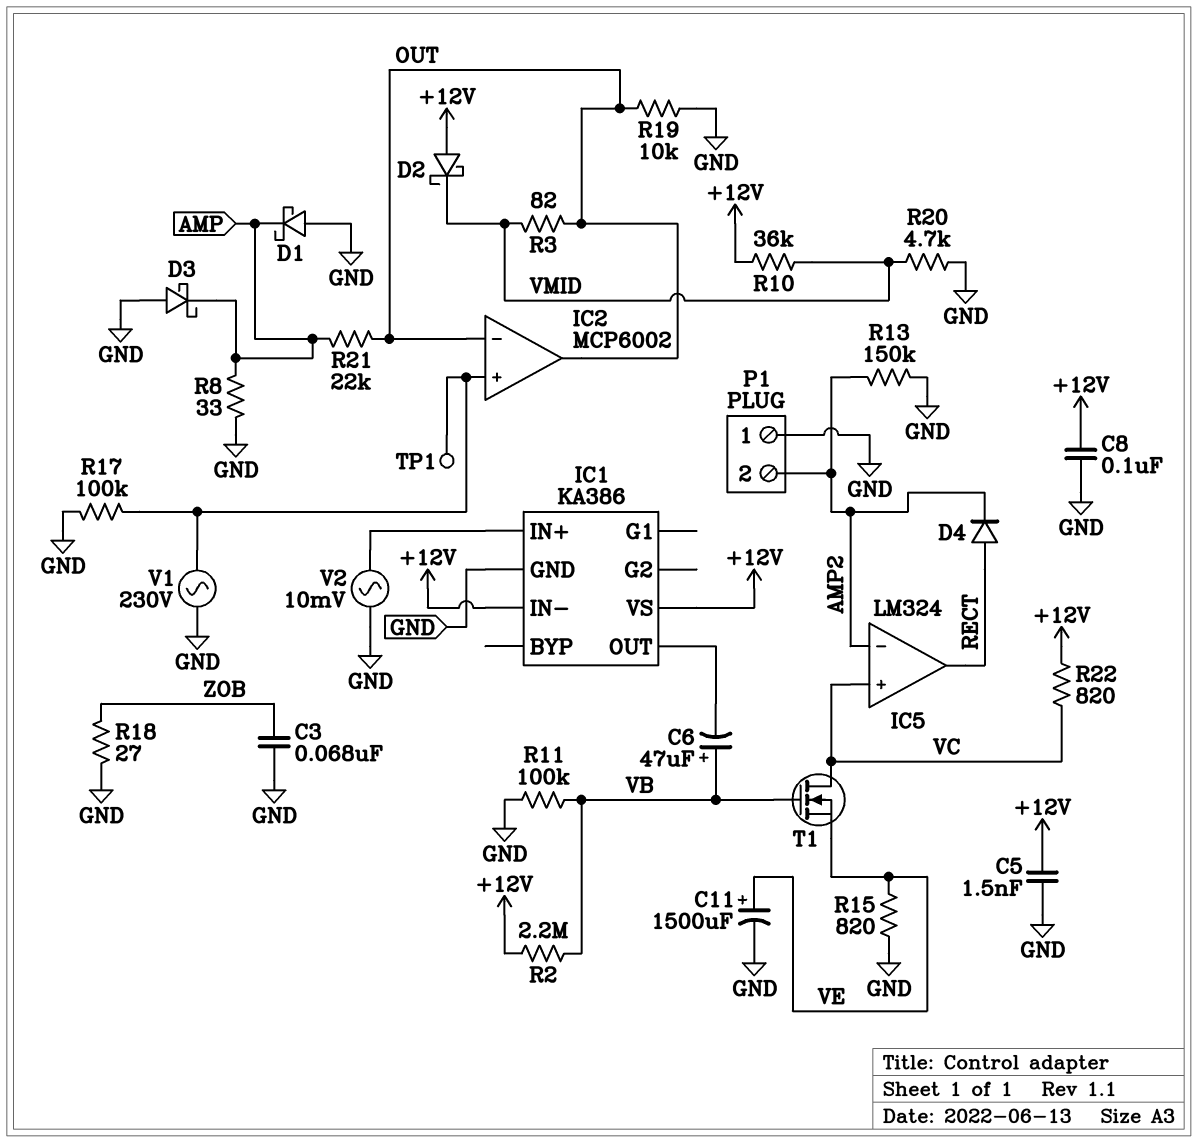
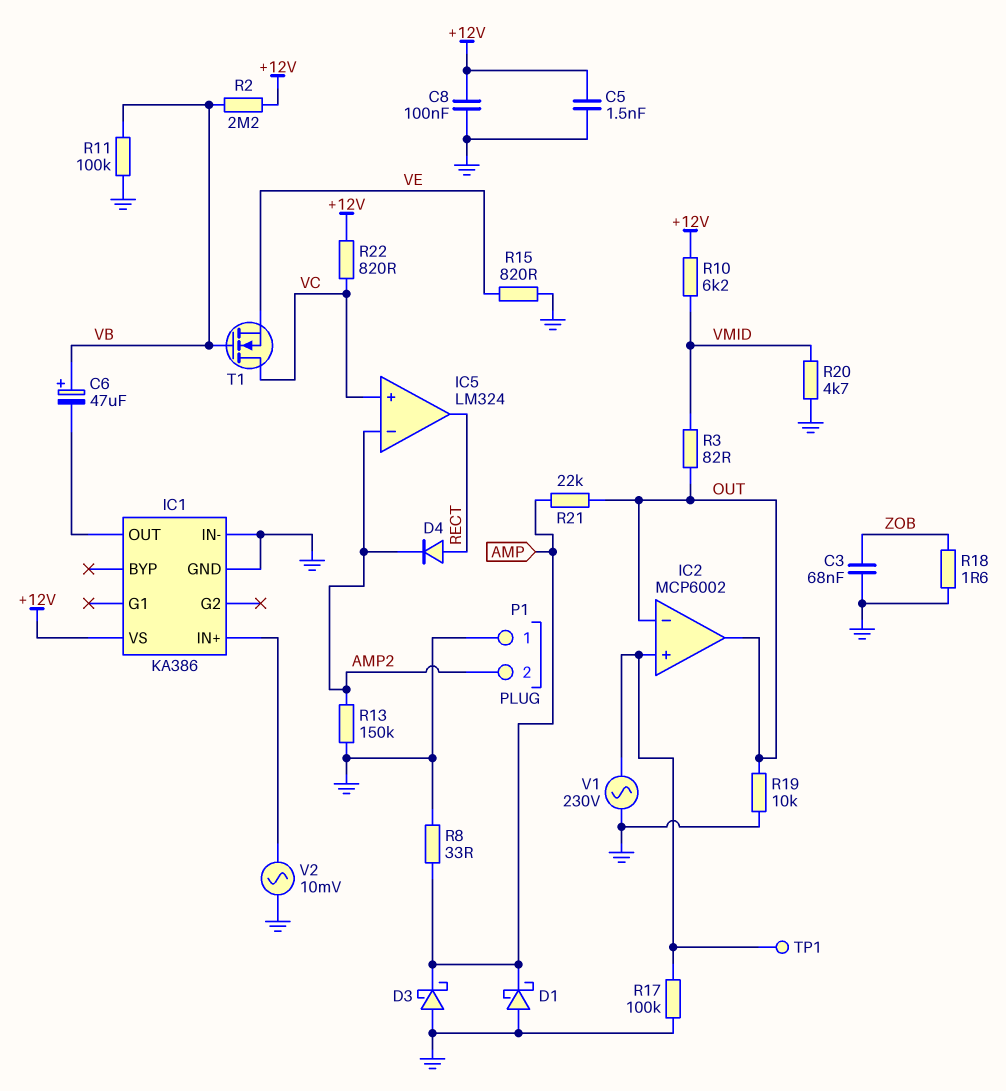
C11: 1500uF (plus VE, minus GND) -> none
D2: schottky (A +12V, K VMID) -> none
IC1 pin IN-: +12V -> GND
R10: 36k (+12V, VMID) -> 6.2k (+12V, VMID)
R18: 27 (GND, ZOB) -> 1.6 (GND, ZOB)

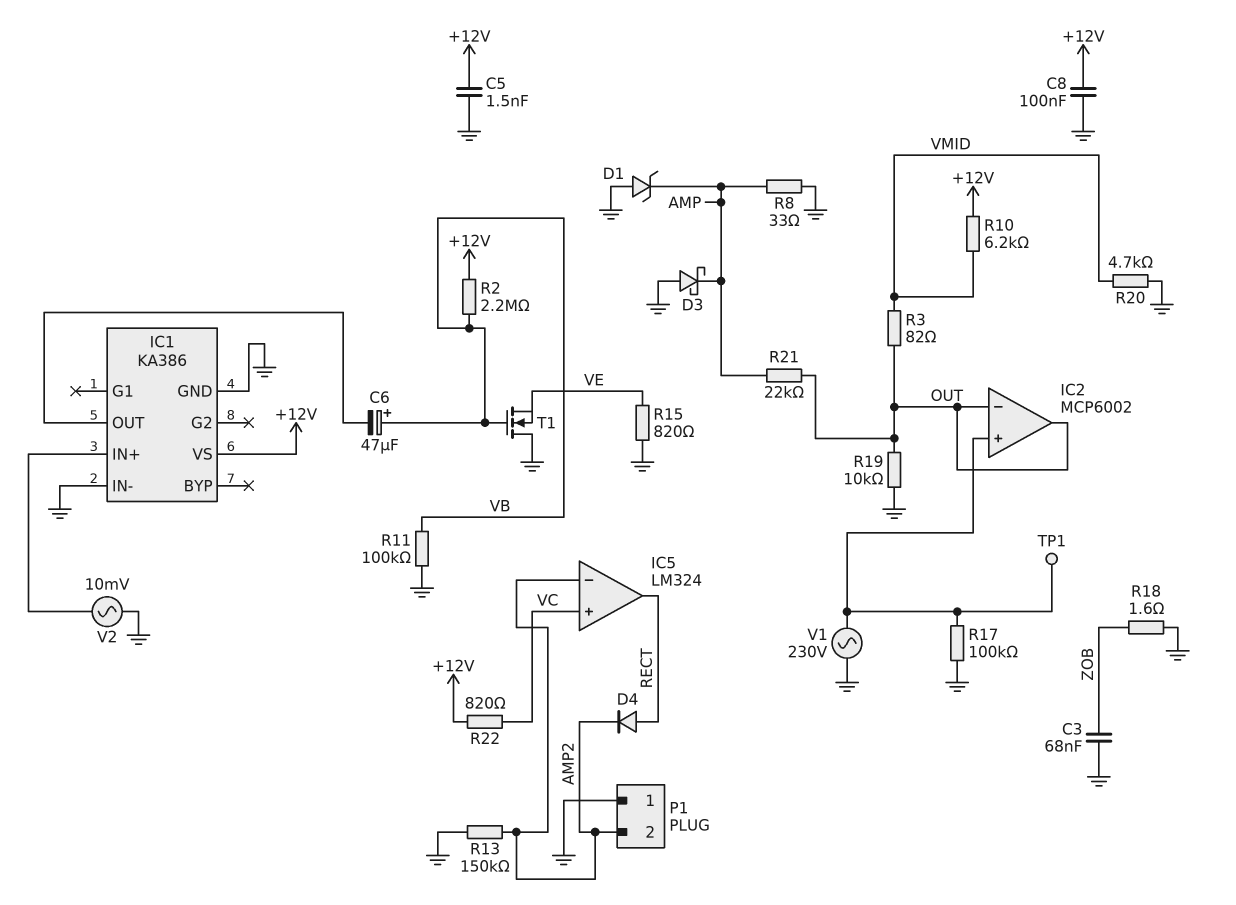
D1: schottky (A GND, K AMP) -> zener (A GND, K AMP)
T1: NMOS (G VB, D VC, S VE) -> NMOS (G VB, D GND, S VE)

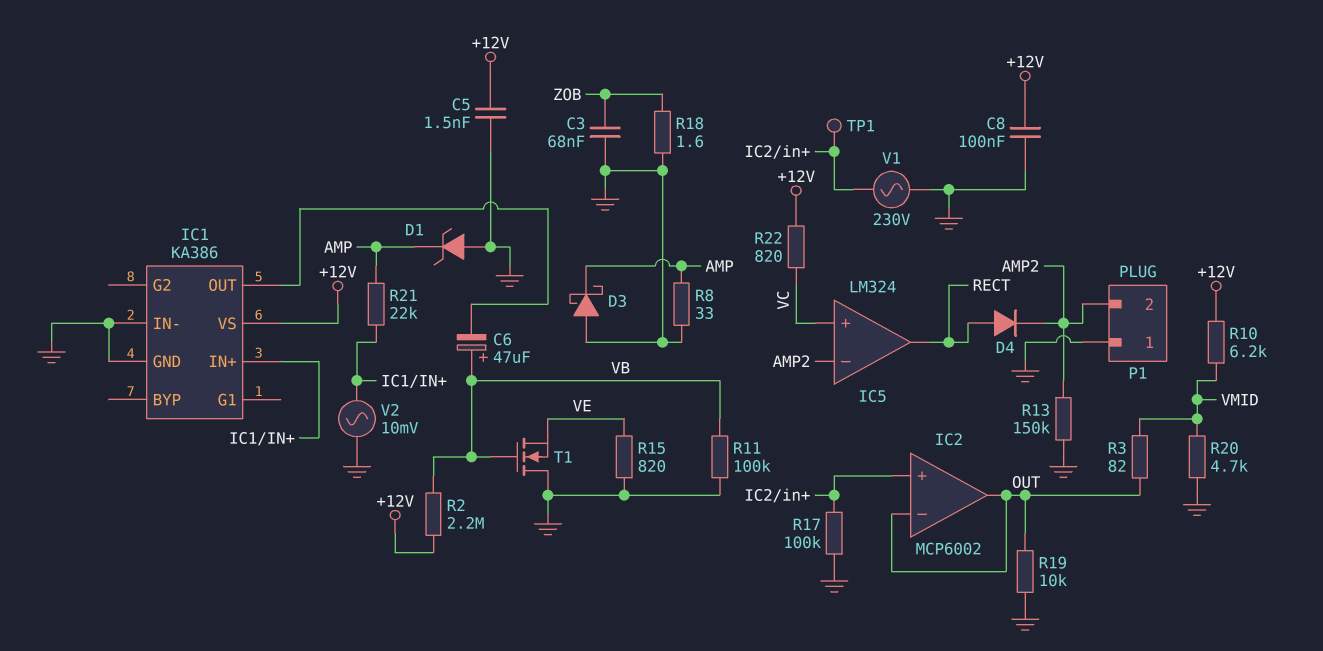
R21: 22k (AMP, OUT) -> 22k (AMP, IC1/IN+)

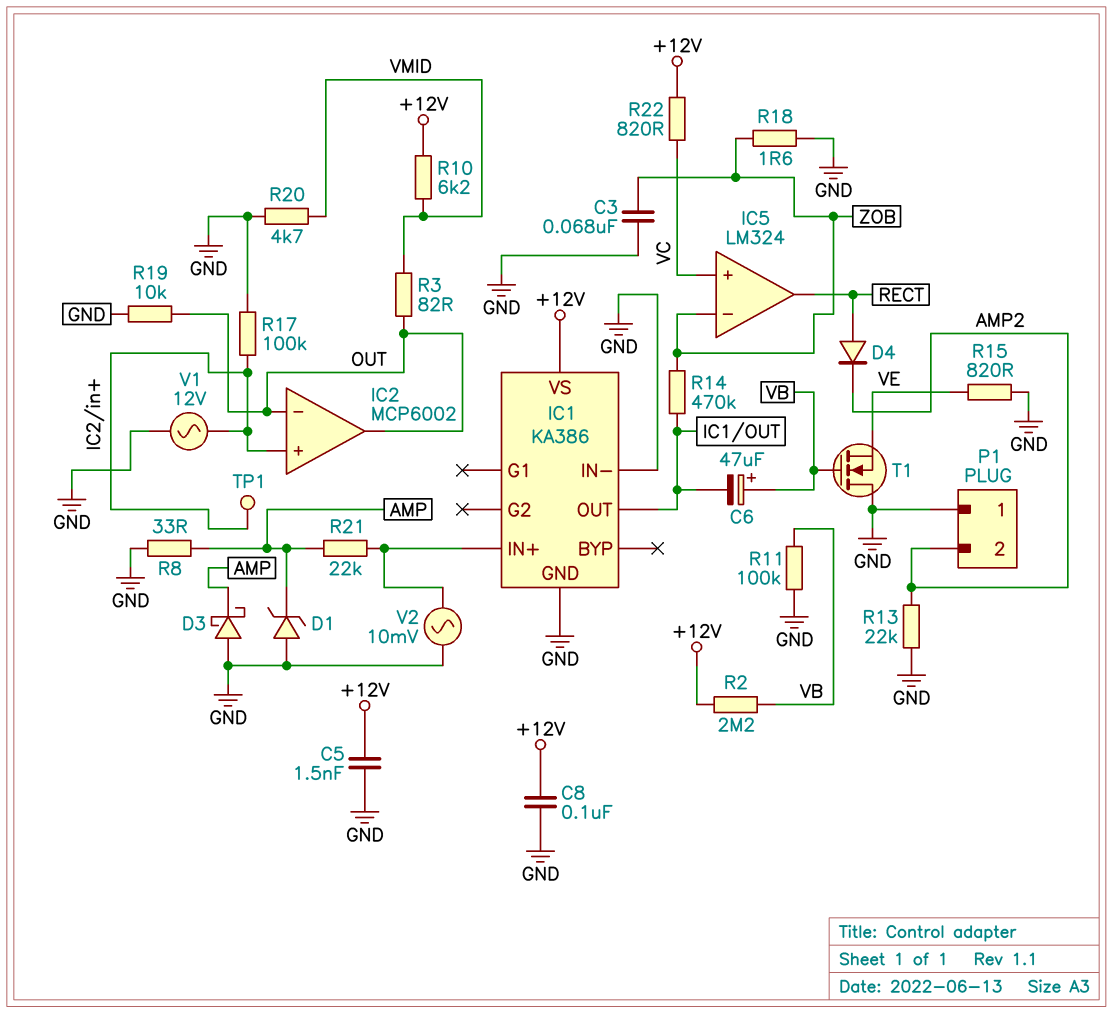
IC5 pin in-: AMP2 -> ZOB
R13: 150k (AMP2, GND) -> 22k (AMP2, GND)
R14: none -> 470k (IC1/OUT, ZOB)
V1: AC 230V (GND, IC2/in+) -> AC 12V (GND, IC2/in+)

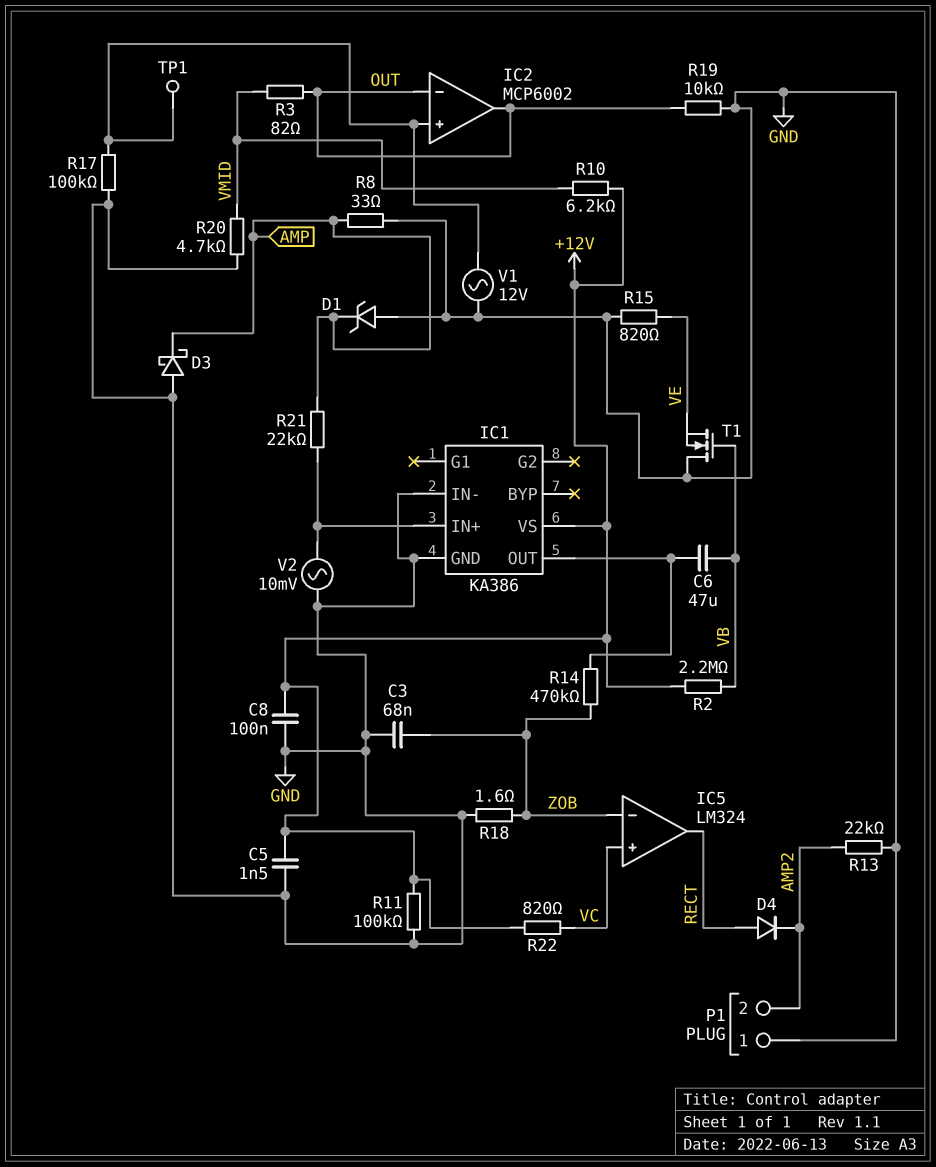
C6: 47uF (plus VB, minus IC1/OUT) -> 47uF (IC1/OUT, VB)
R11: 100k (GND, VB) -> 100k (+12V, GND)

